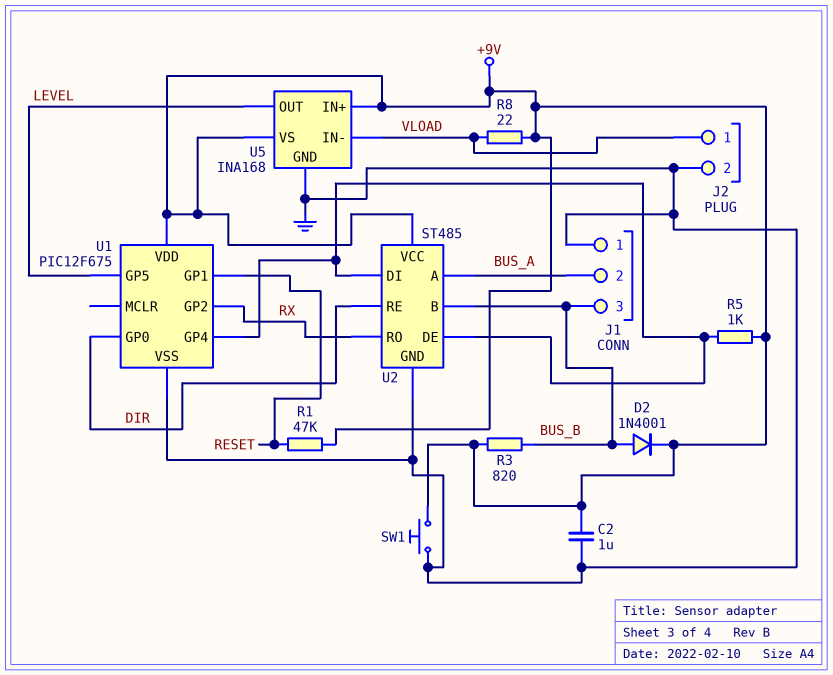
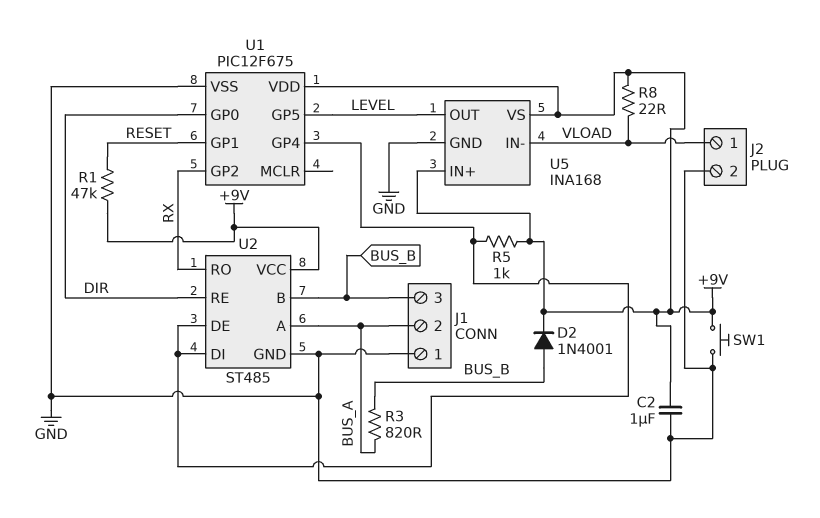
R3: 820 (+9V, BUS_B) -> 820 (BUS_A, BUS_B)

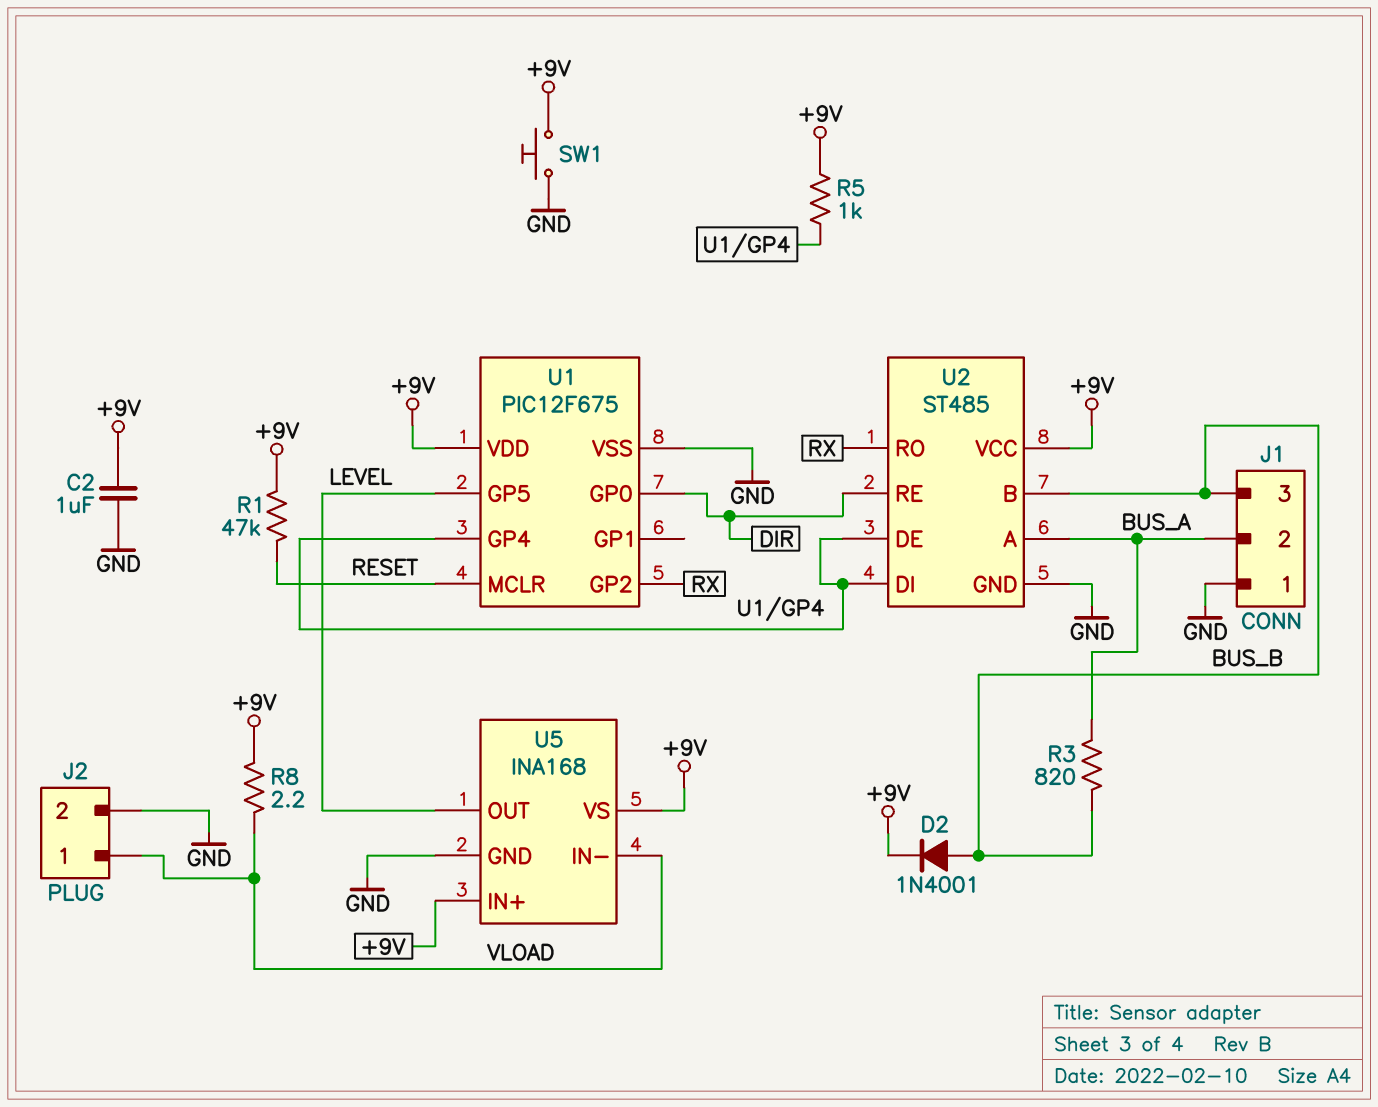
R8: 22 (+9V, VLOAD) -> 2.2 (+9V, VLOAD)
U1 pin GP1: RESET -> none
U1 pin MCLR: none -> RESET

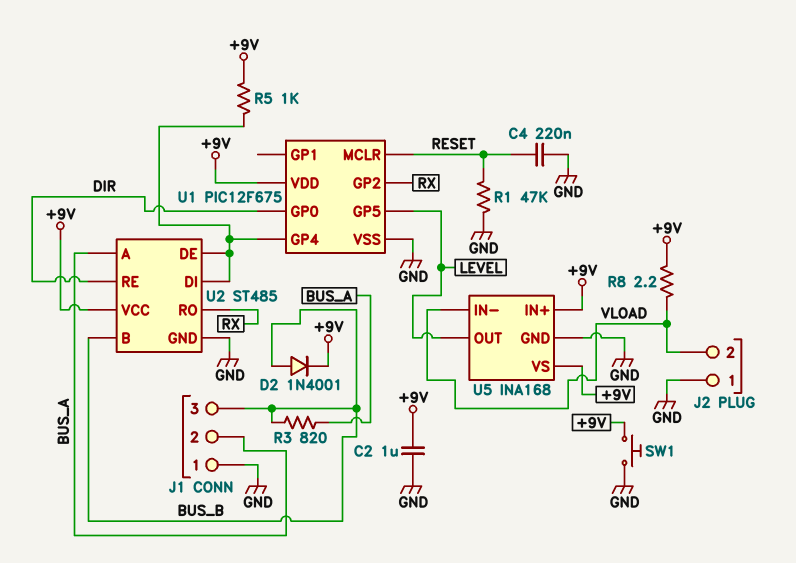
C4: none -> 220nF (GND, RESET)
J2 pin 1: VLOAD -> GND
J2 pin 2: GND -> VLOAD
R1: 47k (+9V, RESET) -> 47k (GND, RESET)

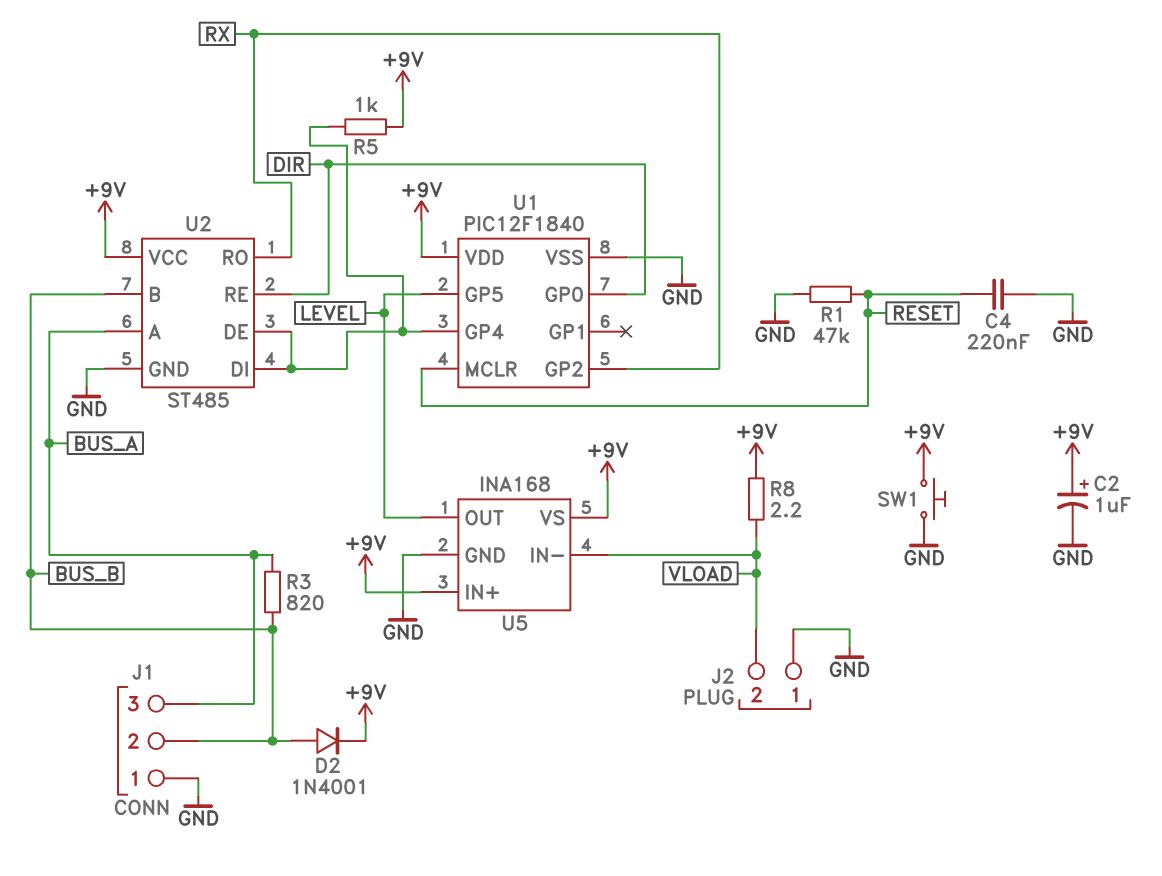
C2: 1uF (+9V, GND) -> 1uF (plus +9V, minus GND)
J1 pin 2: BUS_A -> BUS_B
J1 pin 3: BUS_B -> BUS_A
U1: PIC12F675 -> PIC12F1840

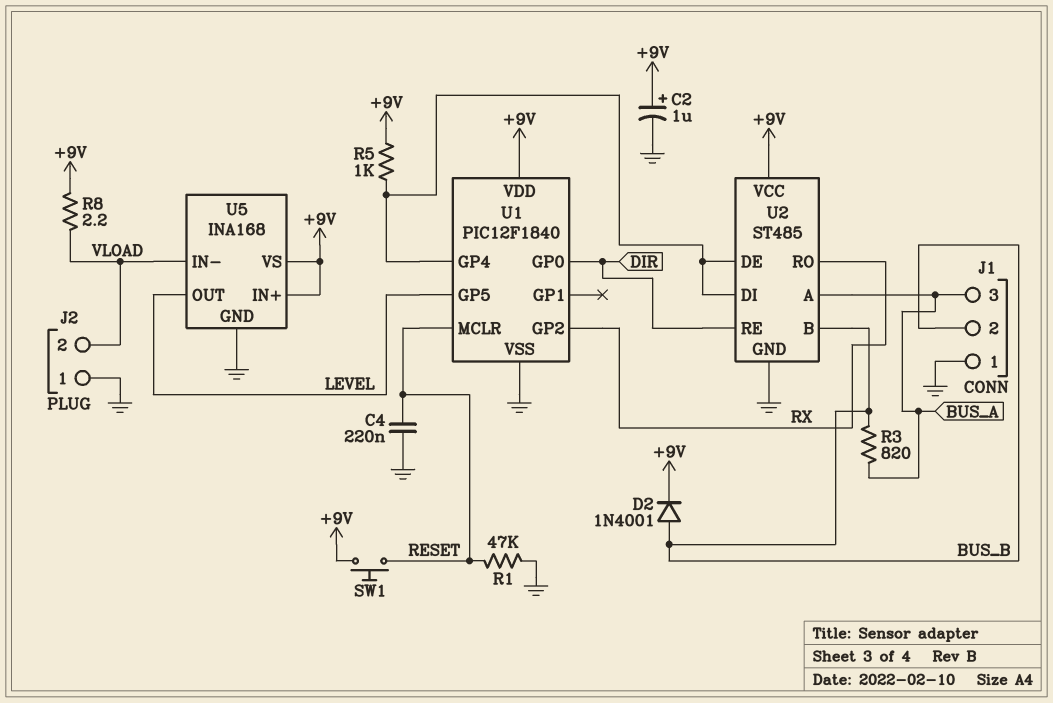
SW1: button (+9V, GND) -> button (+9V, RESET)

